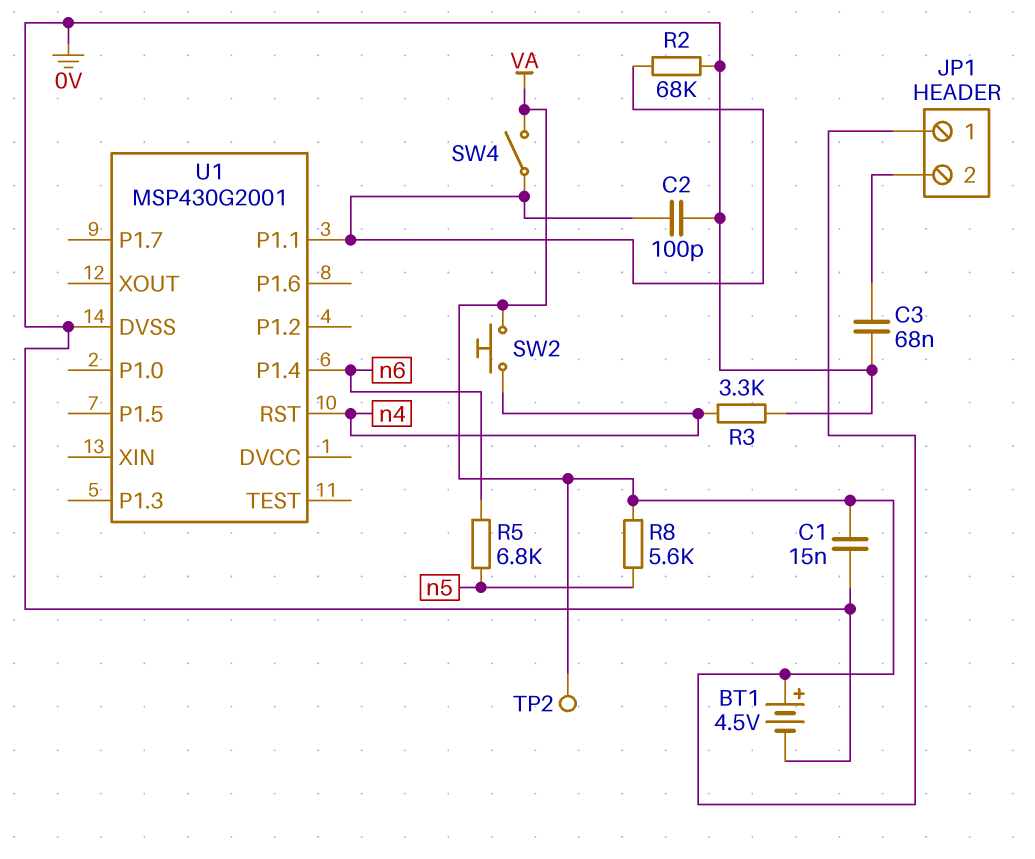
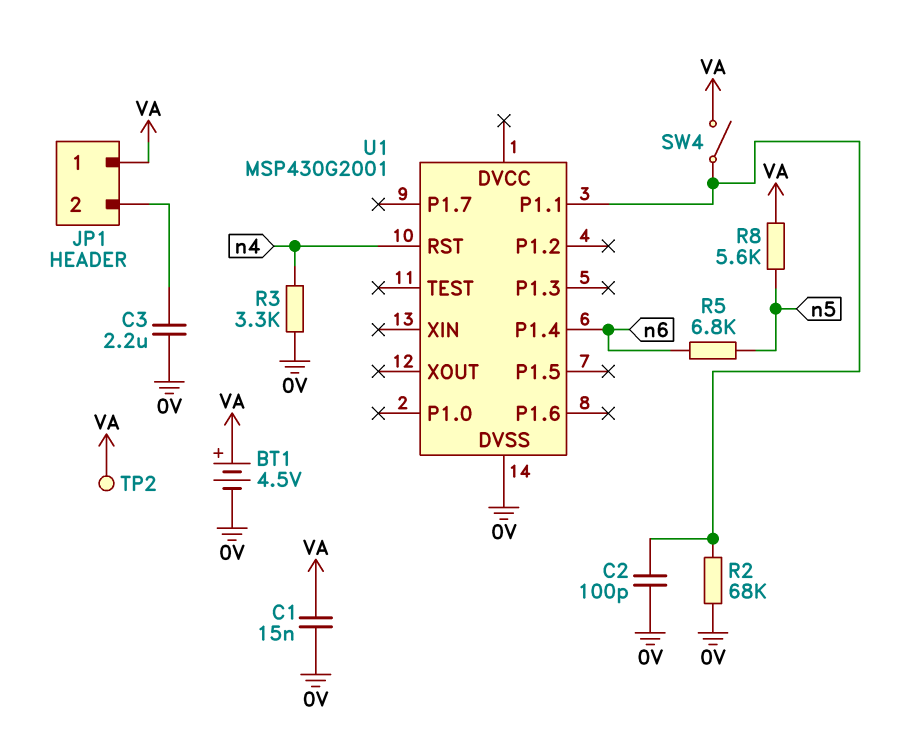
C3: 68nF (0V, JP1/2) -> 2.2uF (0V, JP1/2)
SW2: button (VA, n4) -> none

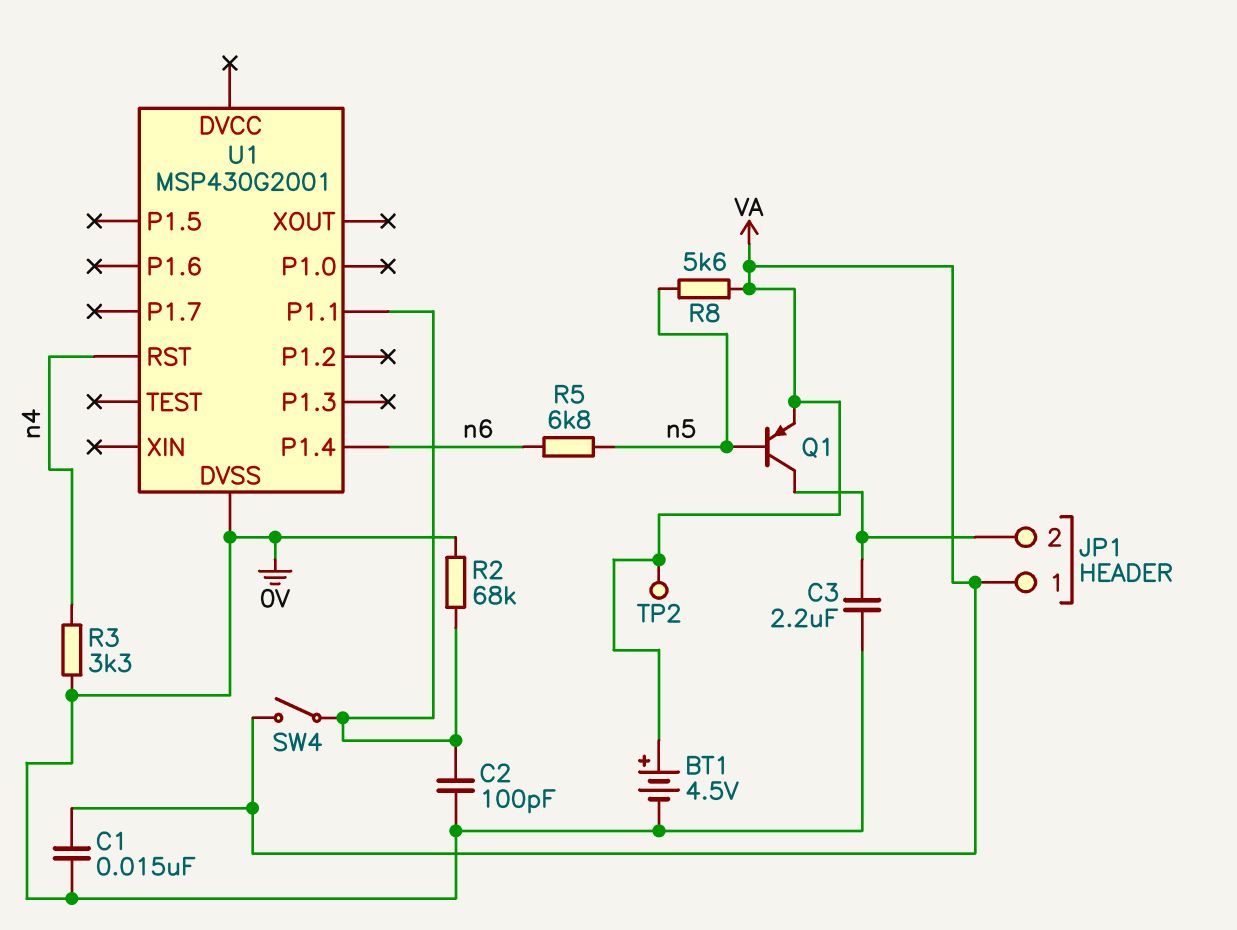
Q1: none -> PNP (B n5, C JP1/2, E VA)

